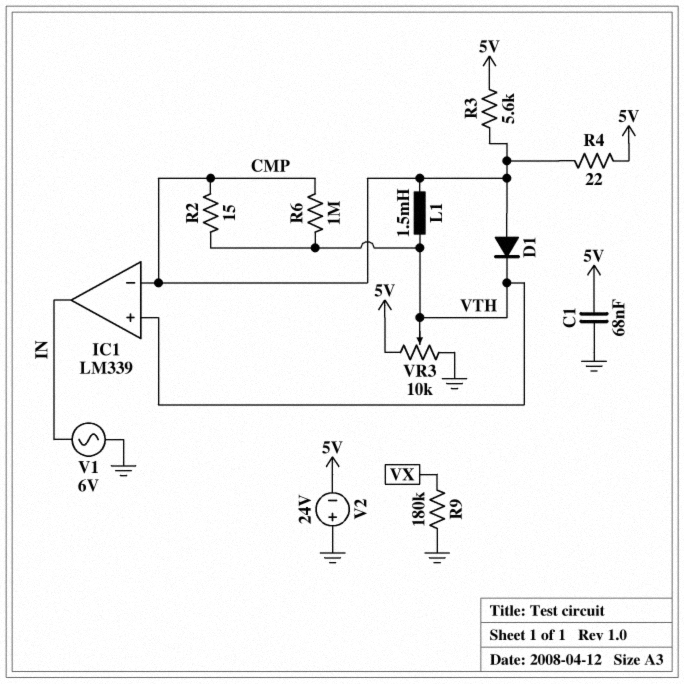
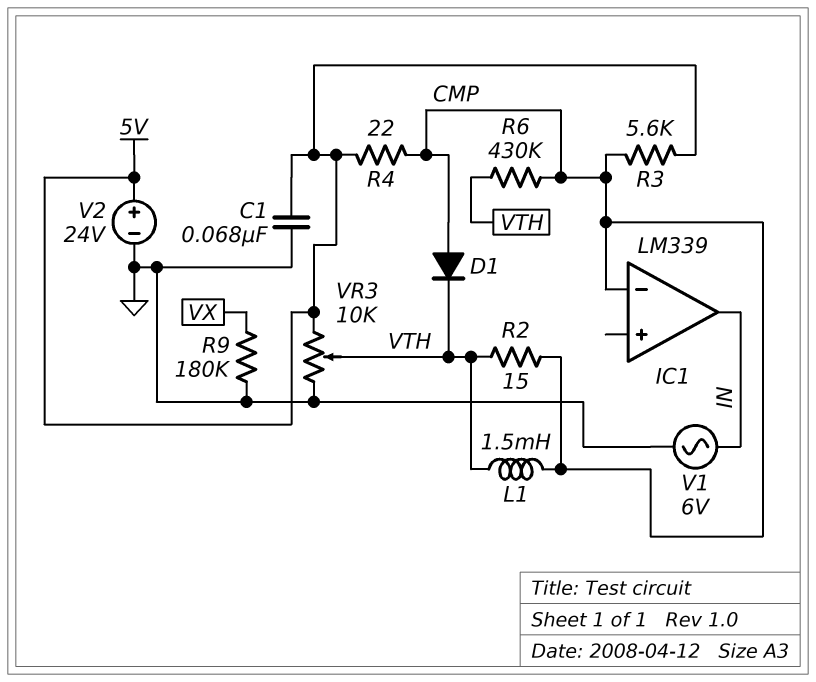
IC1 pin in+: VTH -> none
R6: 1M (CMP, VTH) -> 430k (CMP, VTH)
V2: 24V (plus GND, minus 5V) -> 24V (plus 5V, minus GND)

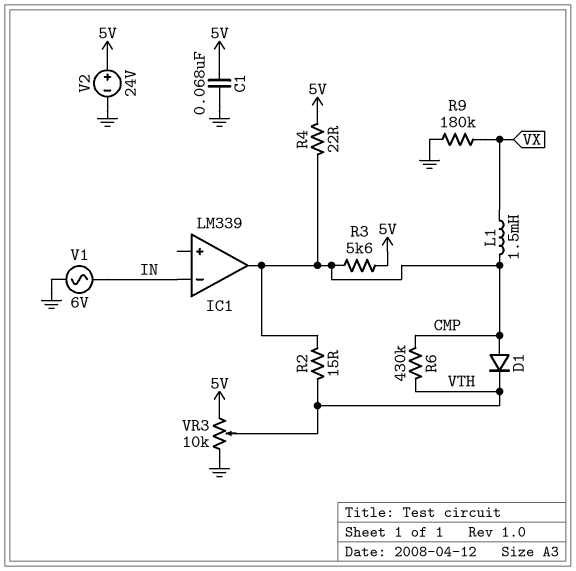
IC1 pin in-: CMP -> IN
IC1 pin out: IN -> CMP
L1: 1.5mH (CMP, VTH) -> 1.5mH (CMP, VX)

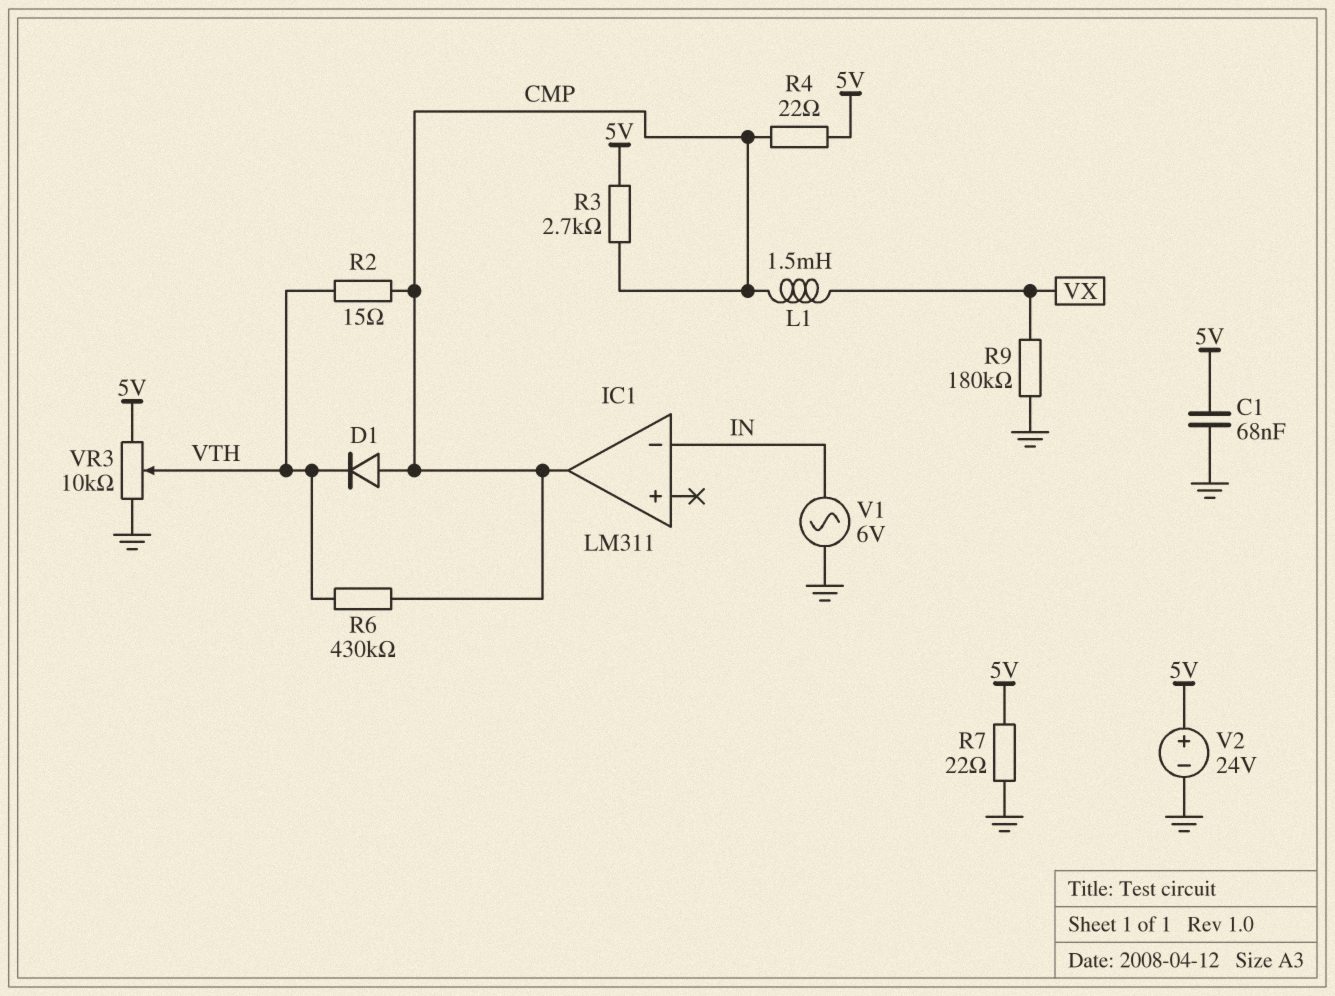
IC1: LM339 -> LM311
R3: 5.6k (5V, CMP) -> 2.7k (5V, CMP)
R7: none -> 22 (5V, GND)

